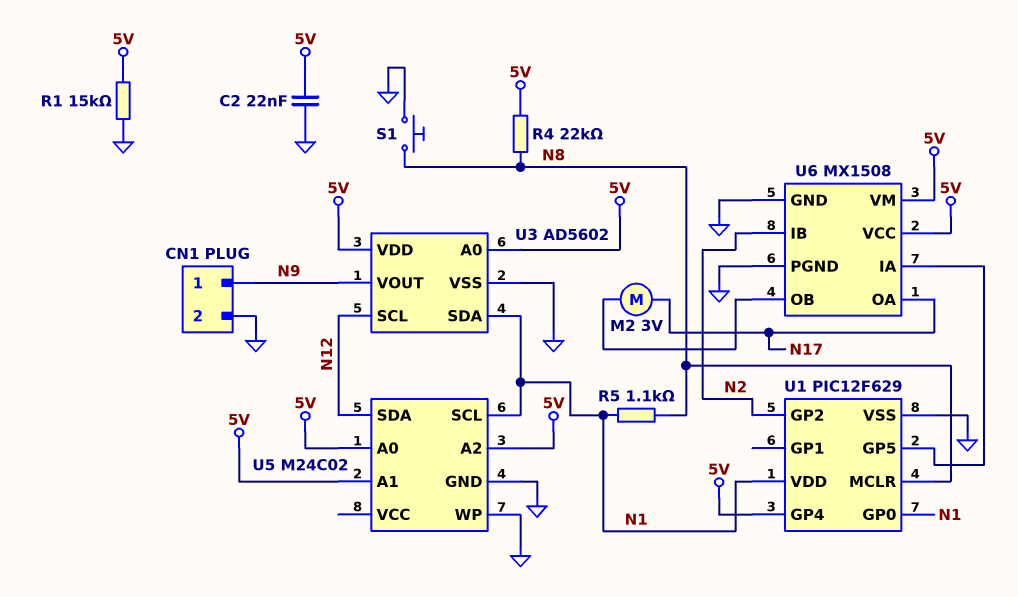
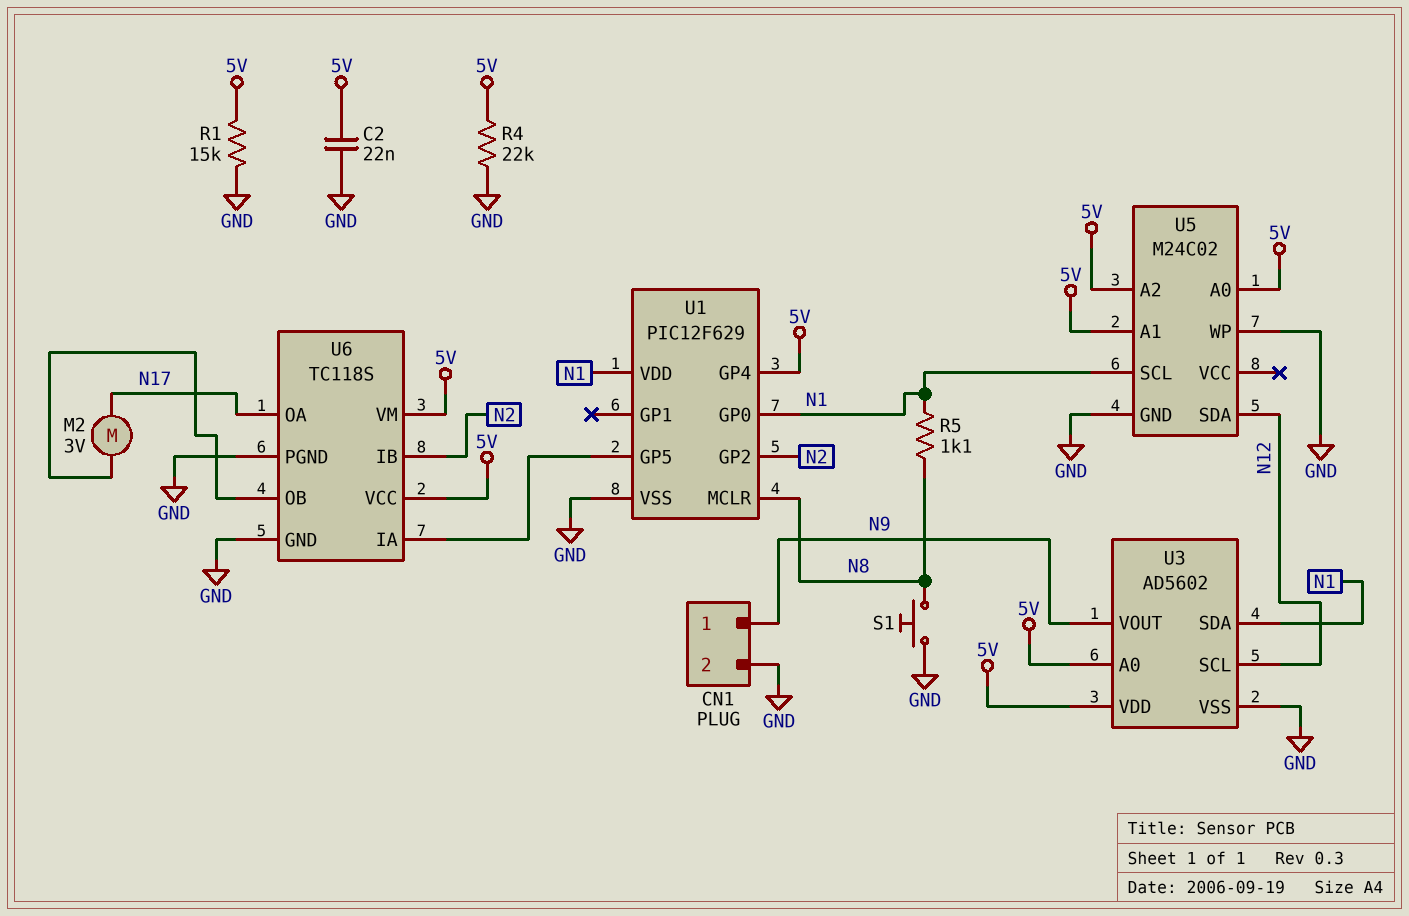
R4: 22k (5V, N8) -> 22k (5V, GND)
U6: MX1508 -> TC118S

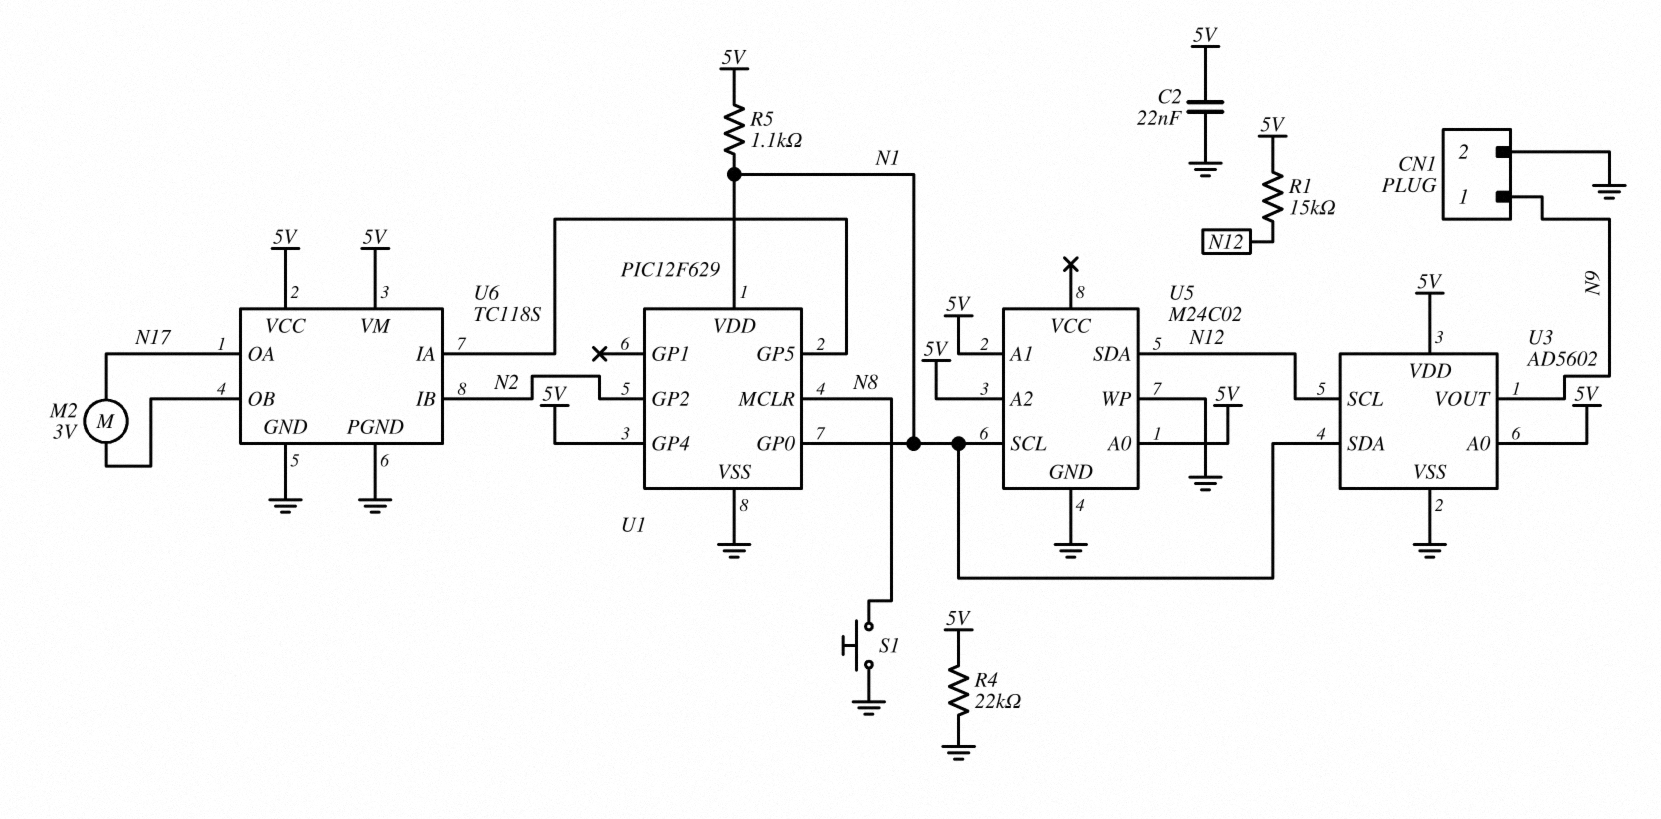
R1: 15k (5V, GND) -> 15k (5V, N12)
R5: 1.1k (N1, N8) -> 1.1k (5V, N1)

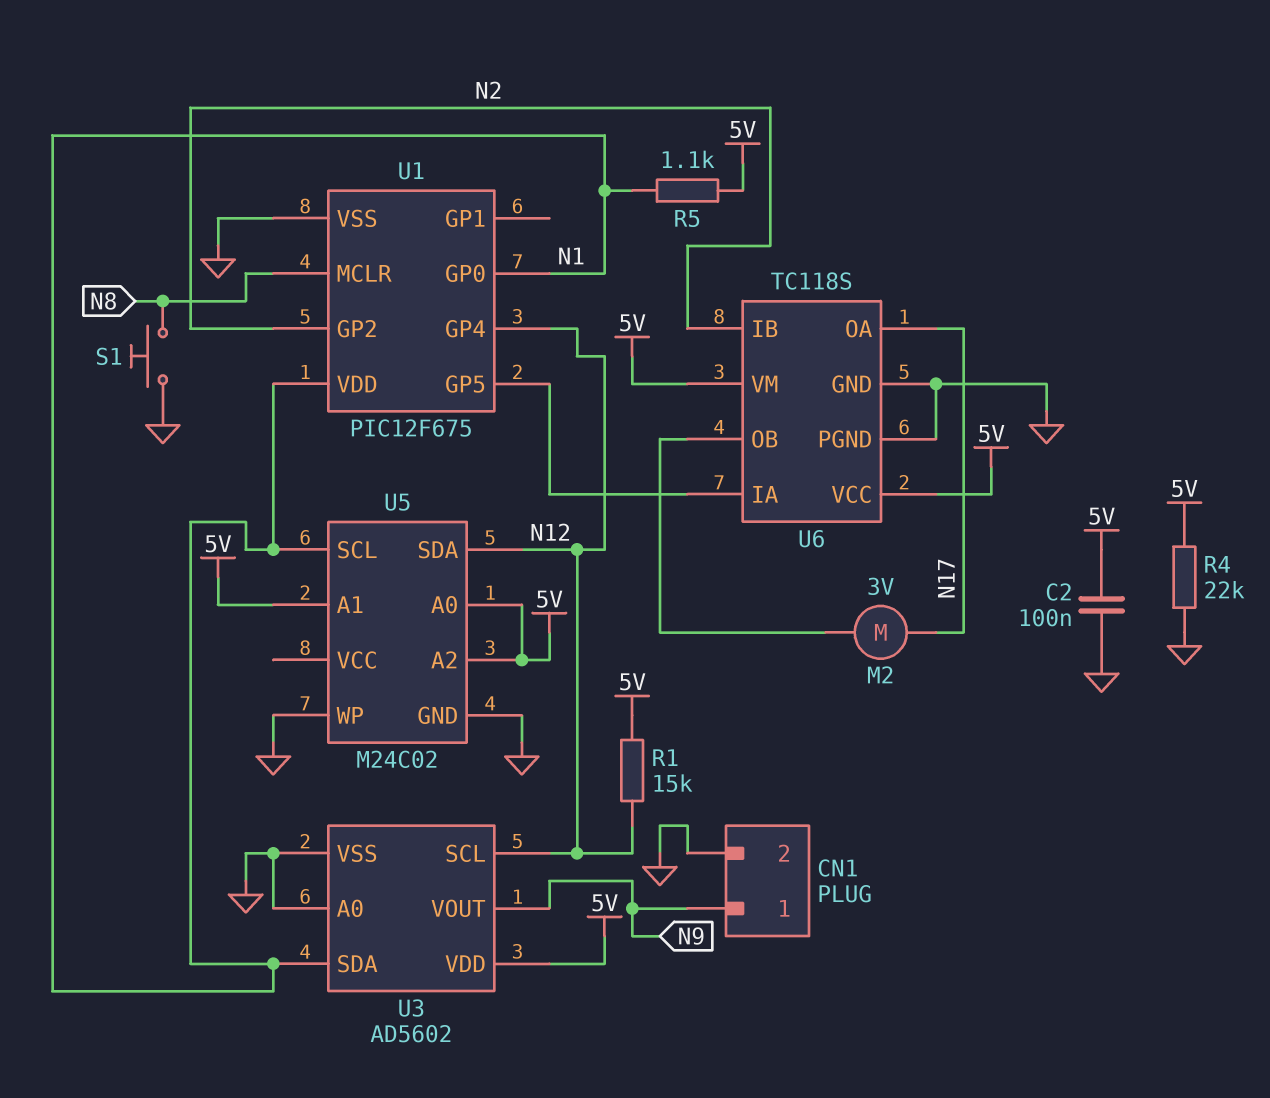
C2: 22nF (5V, GND) -> 100nF (5V, GND)
U1: PIC12F629 -> PIC12F675
U1 pin GP4: 5V -> N12
U3 pin A0: 5V -> GND

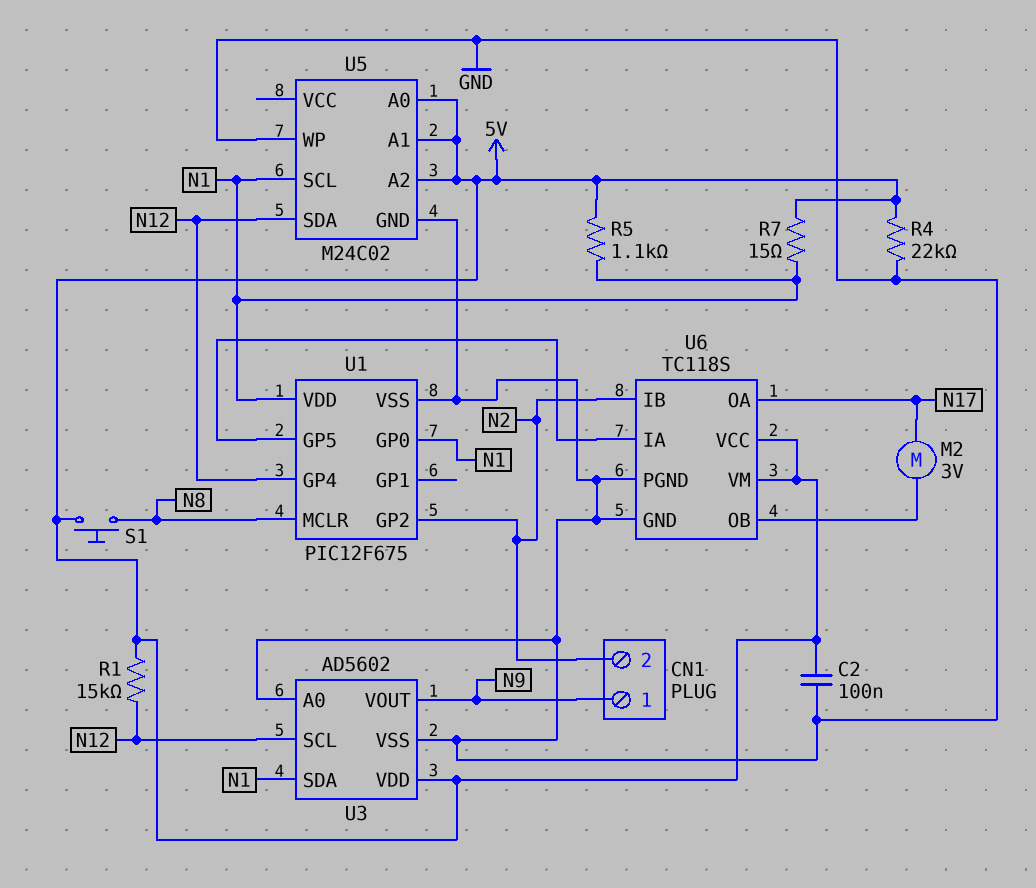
CN1 pin 2: GND -> N2
R7: none -> 15 (5V, N1)
S1: button (GND, N8) -> button (5V, N8)

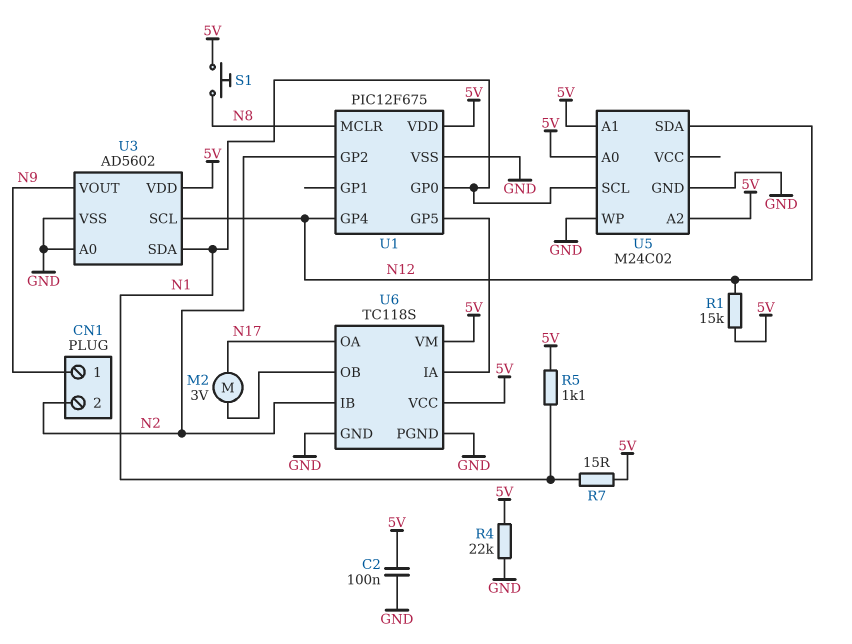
U1 pin VDD: N1 -> 5V

